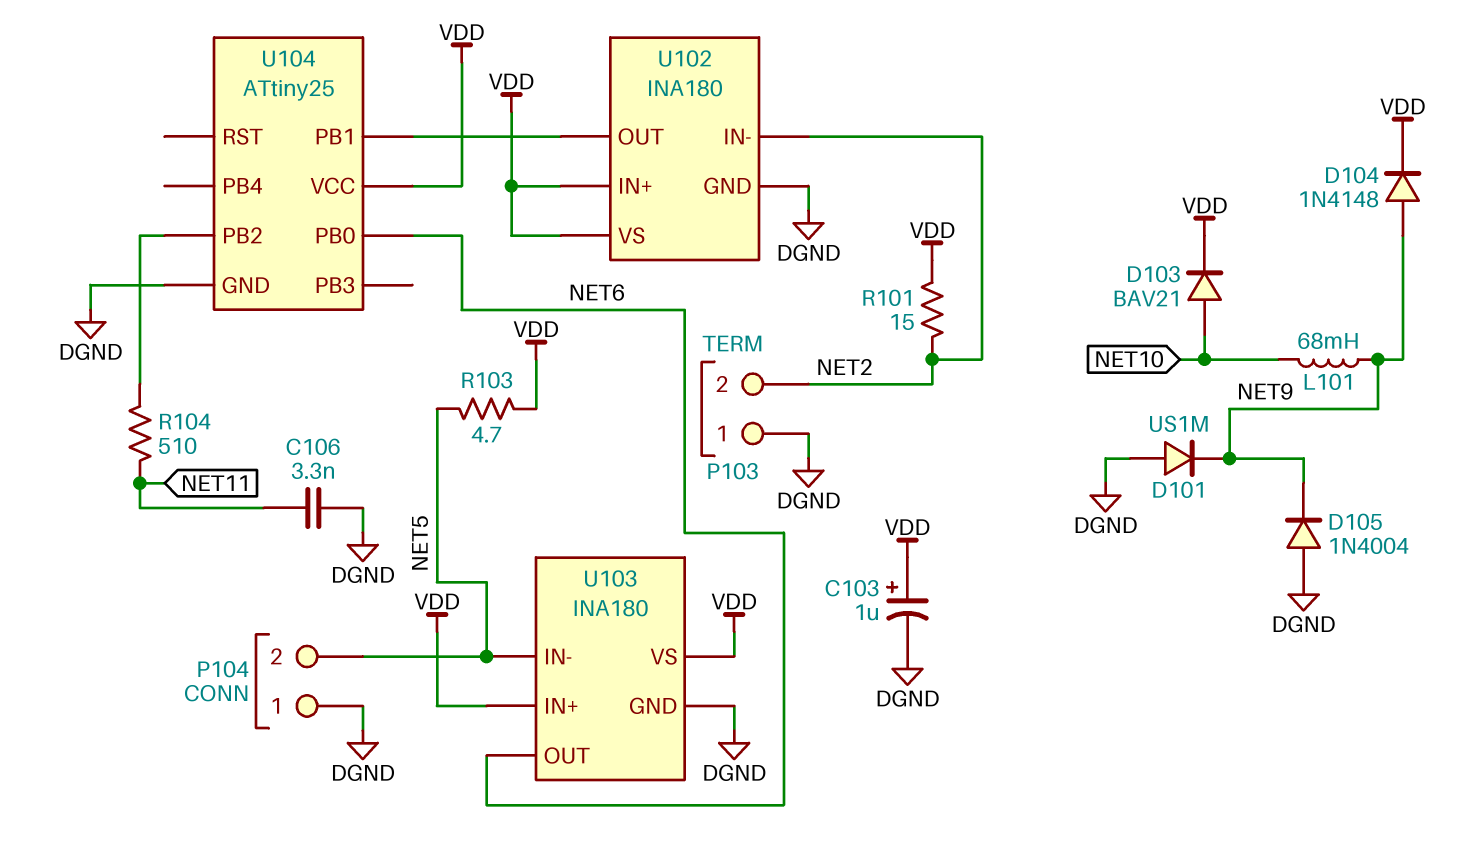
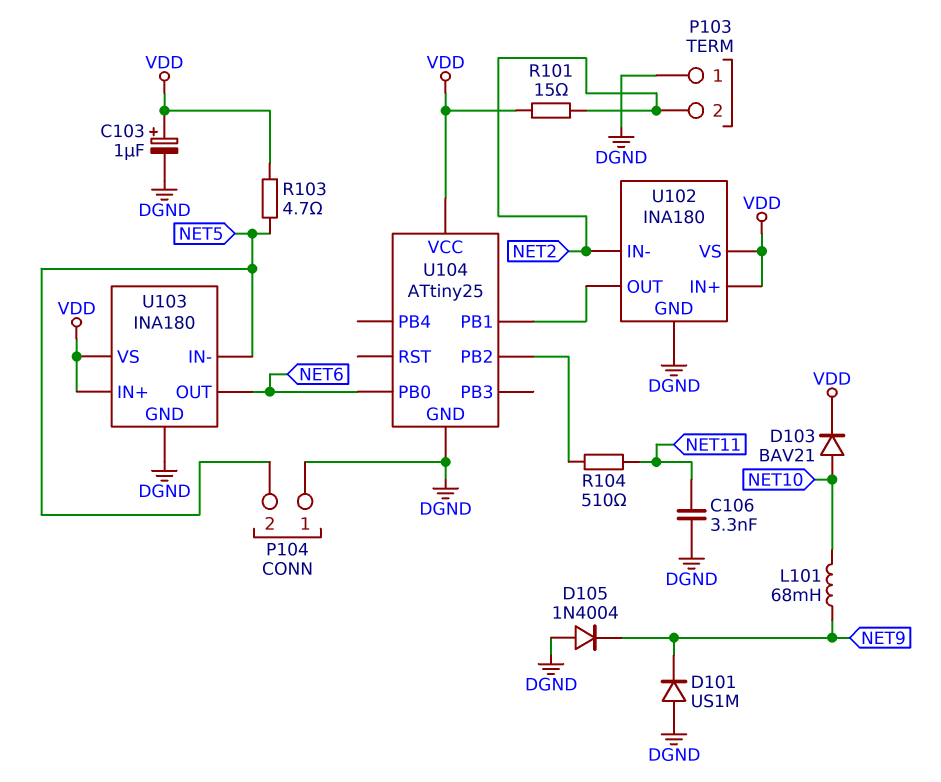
D104: diode 1N4148 (A NET9, K VDD) -> none

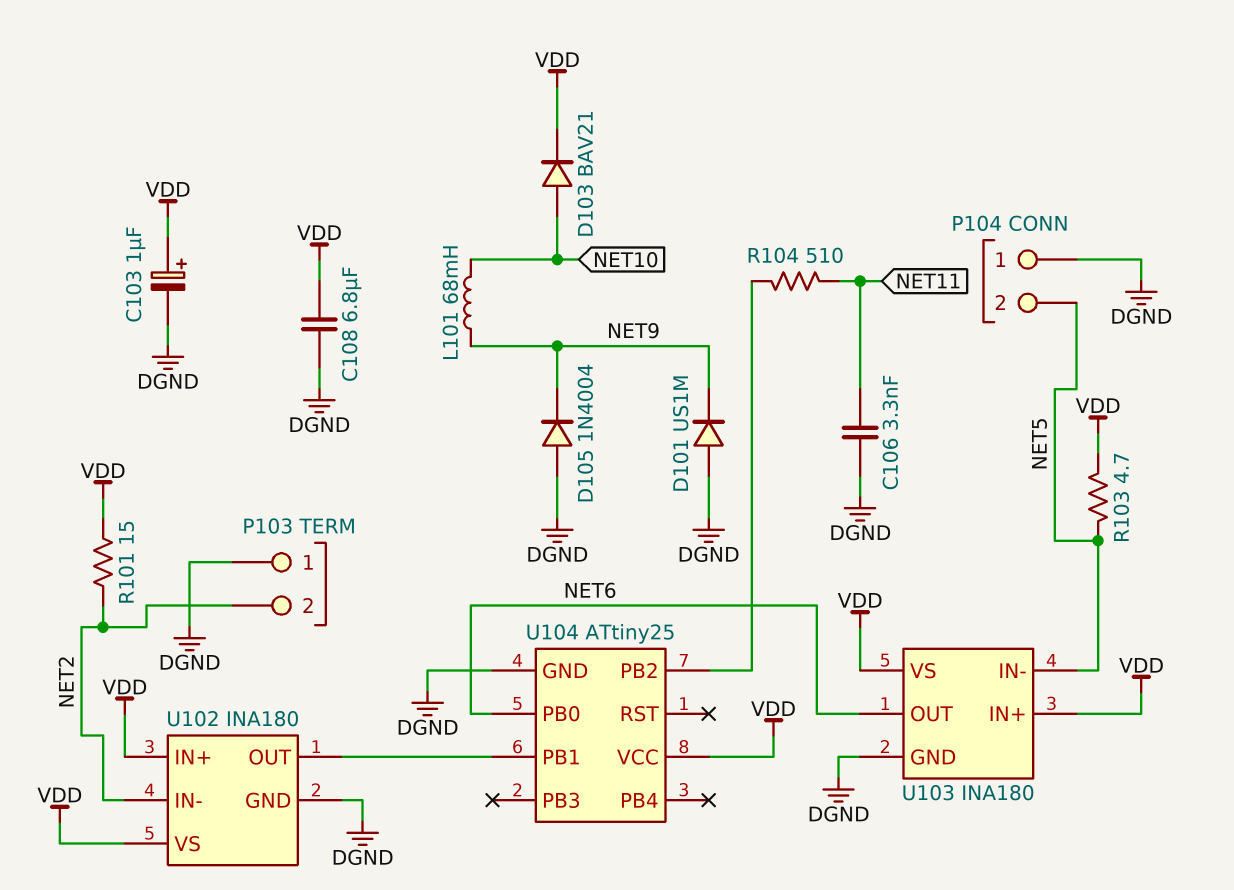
C108: none -> 6.8uF (DGND, VDD)

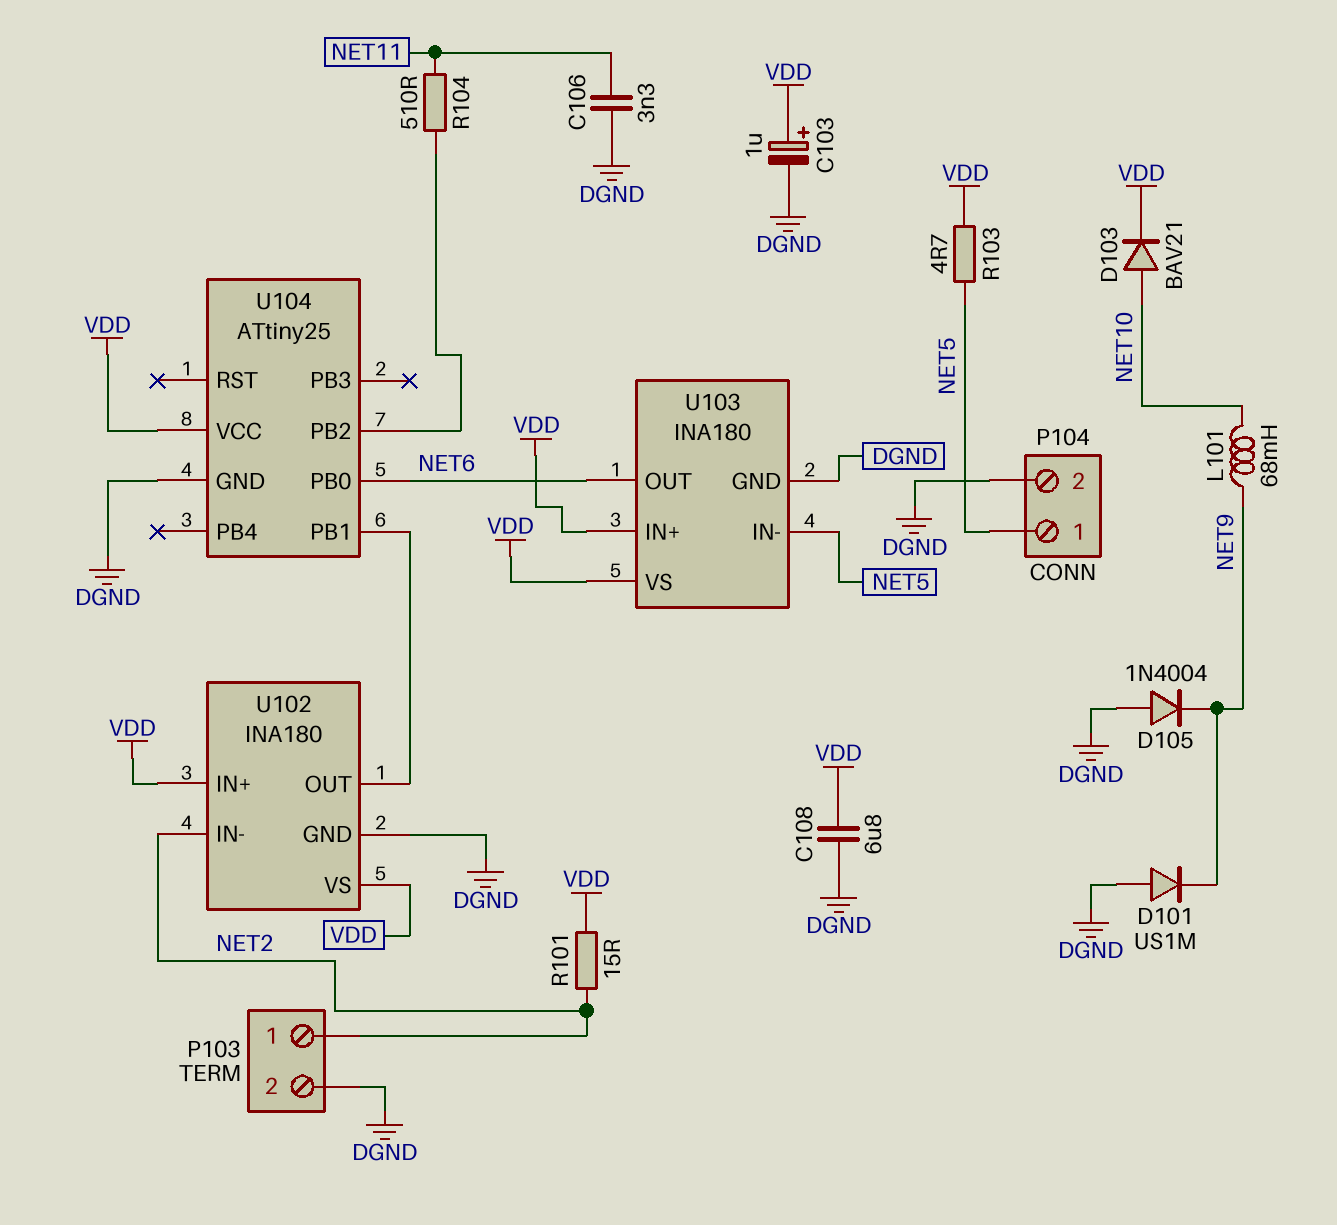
P103 pin 1: DGND -> NET2
P103 pin 2: NET2 -> DGND
P104 pin 1: DGND -> NET5
P104 pin 2: NET5 -> DGND

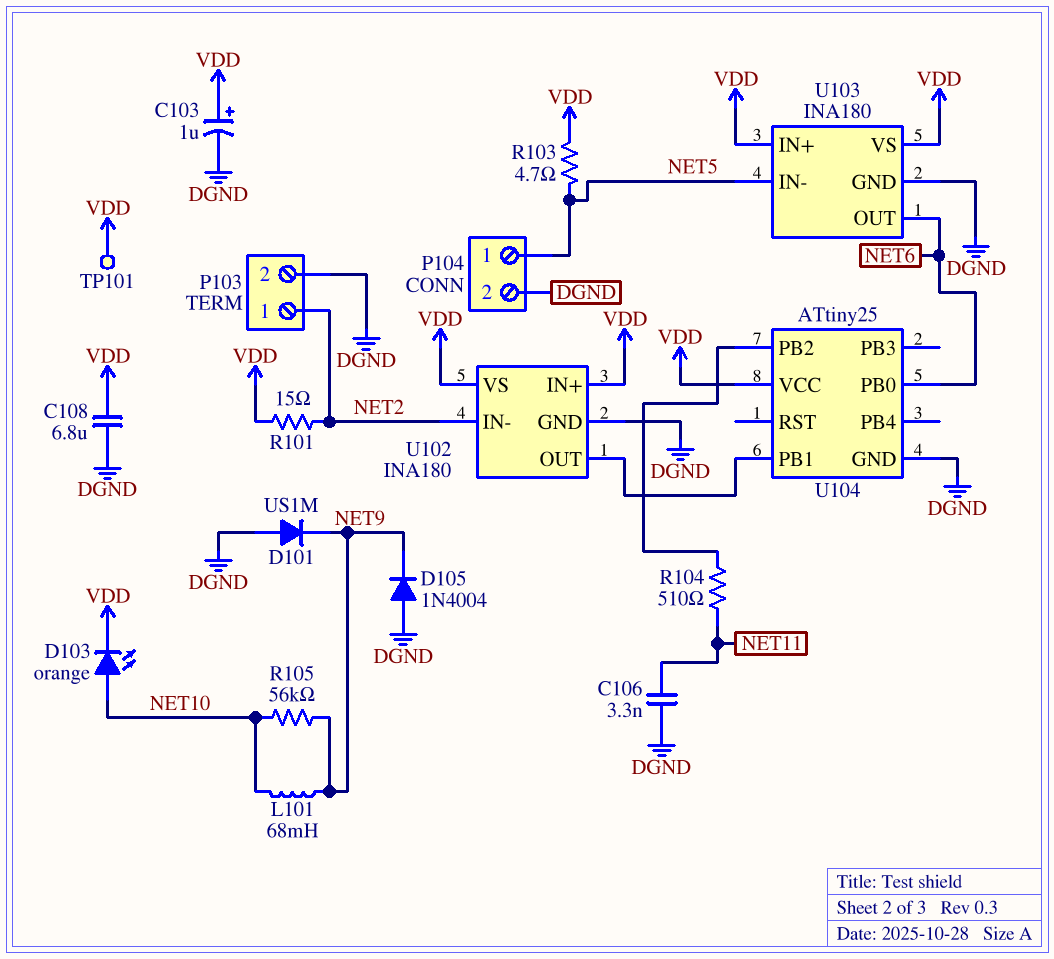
D103: diode BAV21 (A NET10, K VDD) -> LED orange (A NET10, K VDD)
R105: none -> 56k (NET9, NET10)
TP101: none -> test point (VDD)

